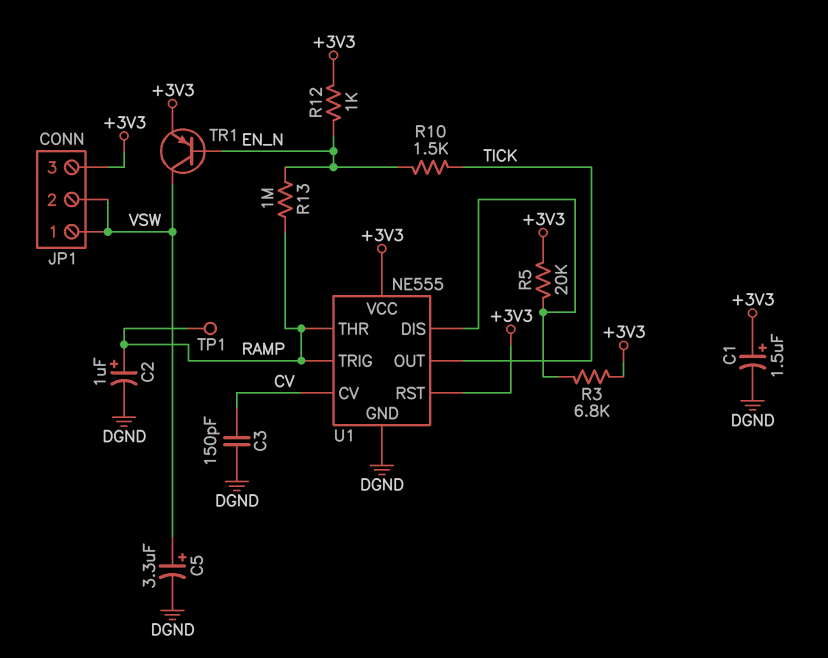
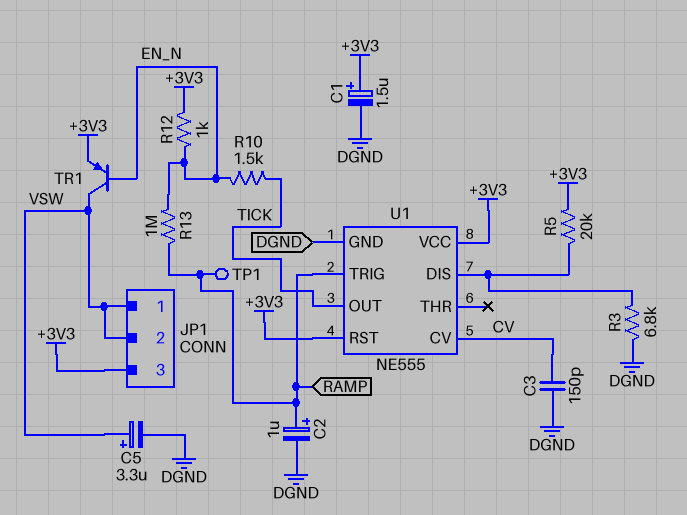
R3: 6.8k (+3V3, U1/DIS) -> 6.8k (DGND, U1/DIS)
U1 pin THR: RAMP -> none

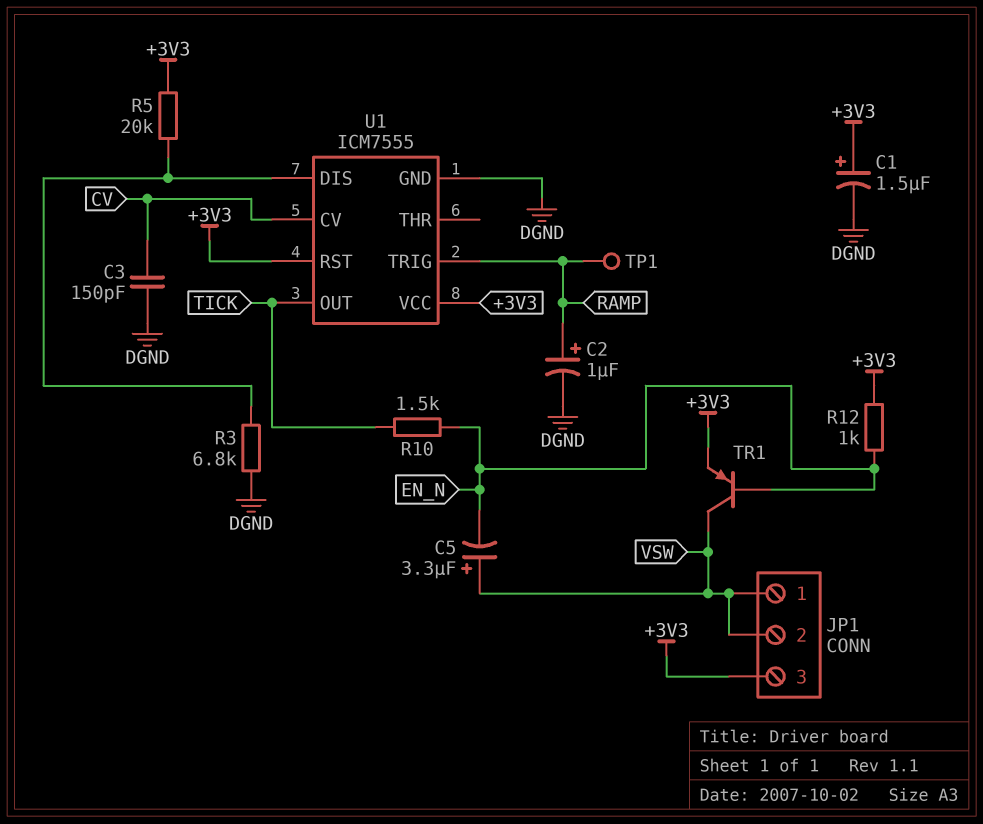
C5: 3.3uF (plus VSW, minus DGND) -> 3.3uF (plus VSW, minus EN_N)
R13: 1M (EN_N, RAMP) -> none
U1: NE555 -> ICM7555

